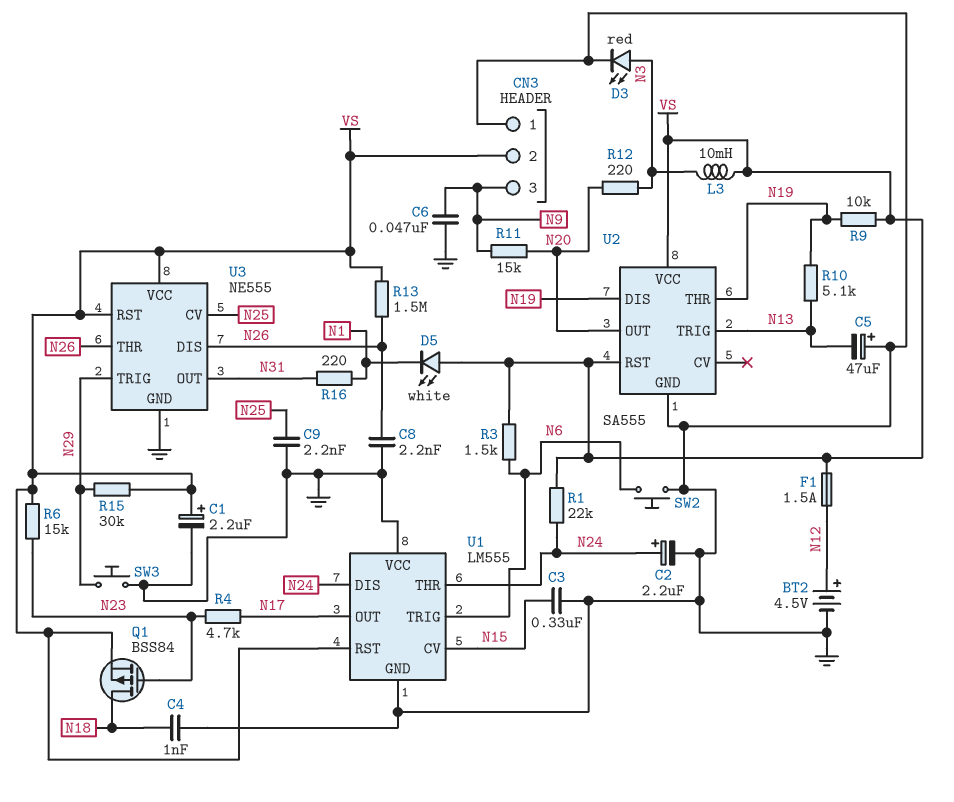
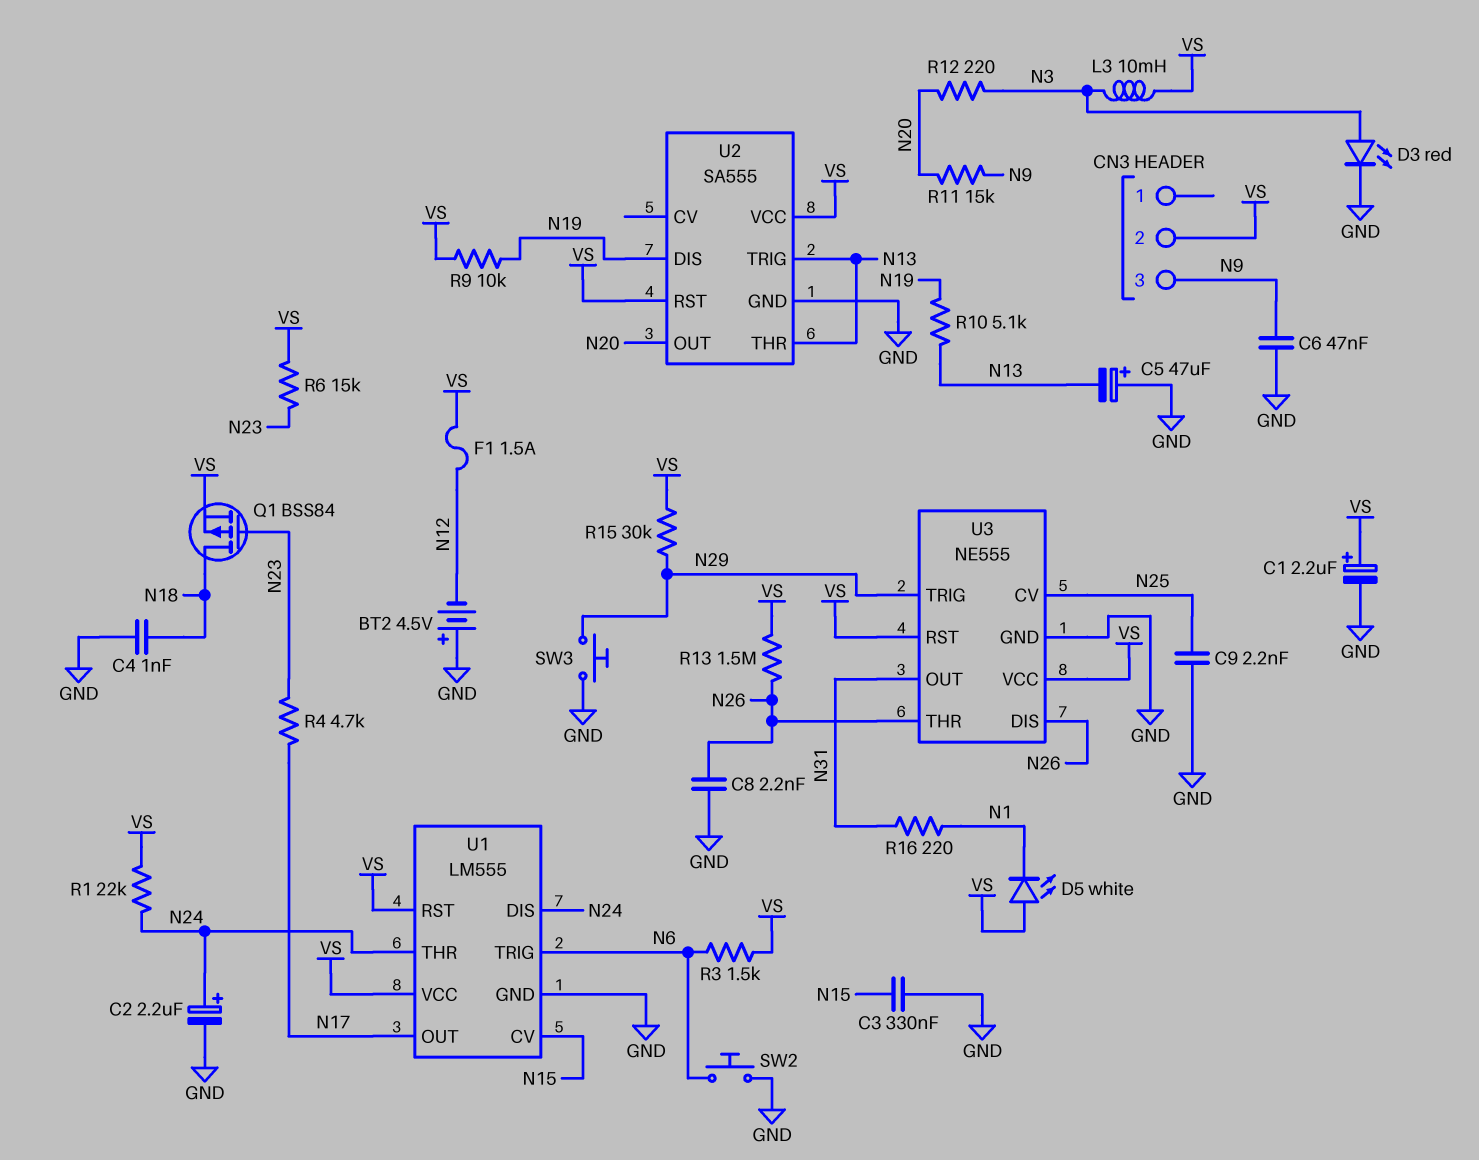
BT2: 4.5V (plus N12, minus GND) -> 4.5V (plus GND, minus N12)
CN3 pin 1: GND -> none
U1 pin VCC: GND -> VS
U2 pin THR: N19 -> N13

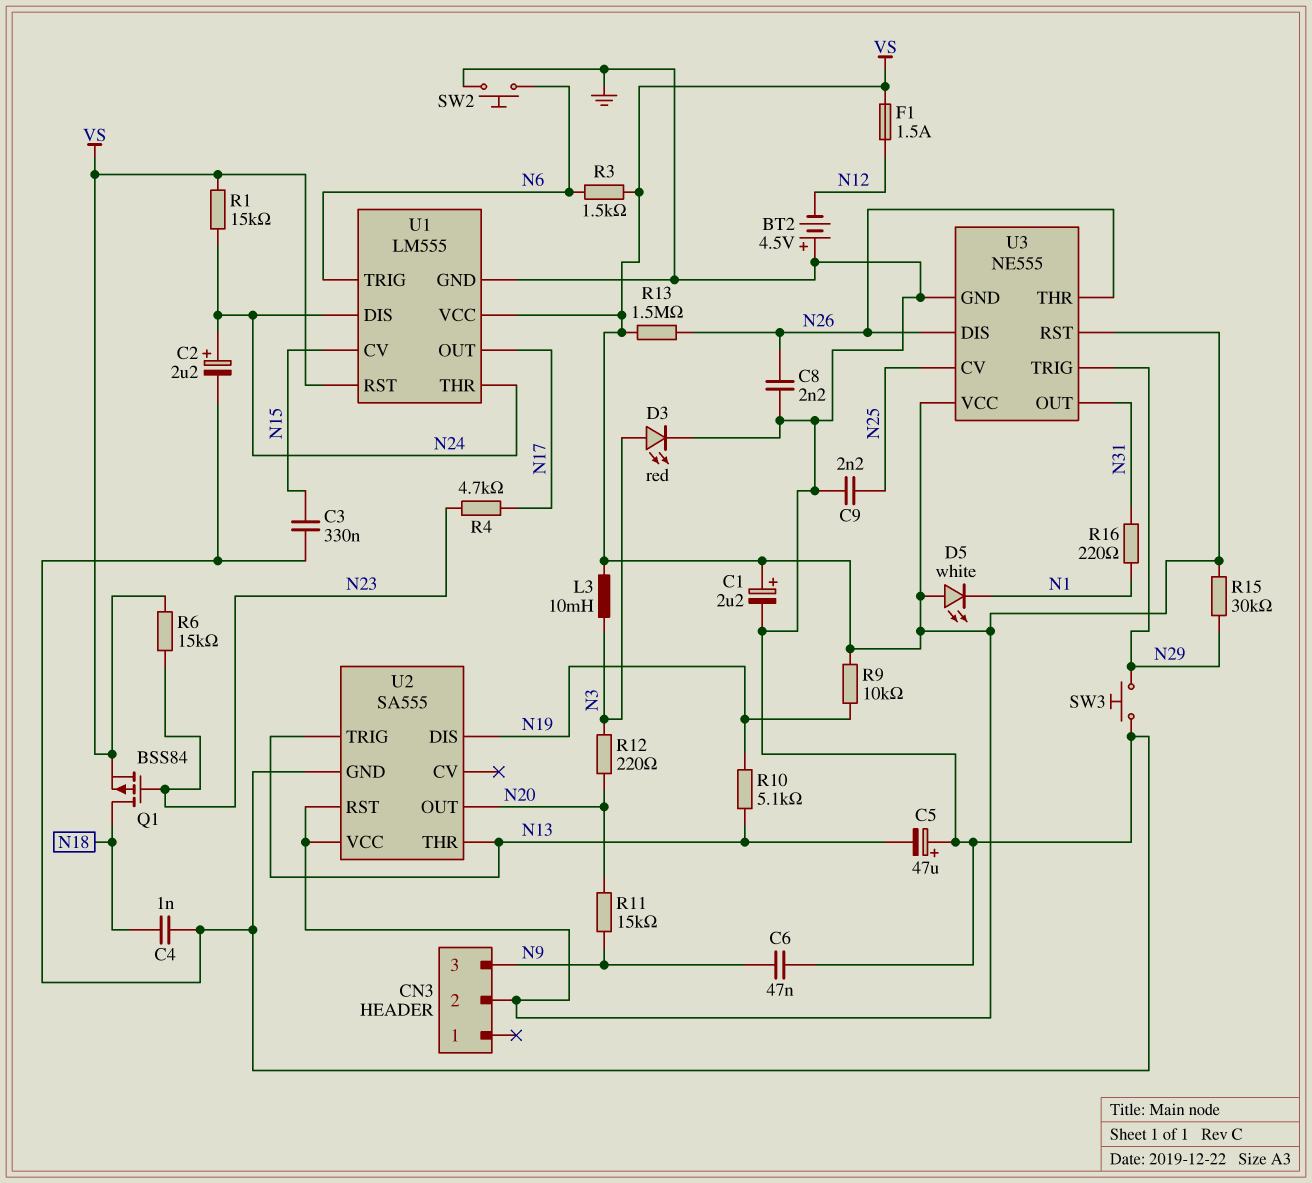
R1: 22k (N24, VS) -> 15k (N24, VS)

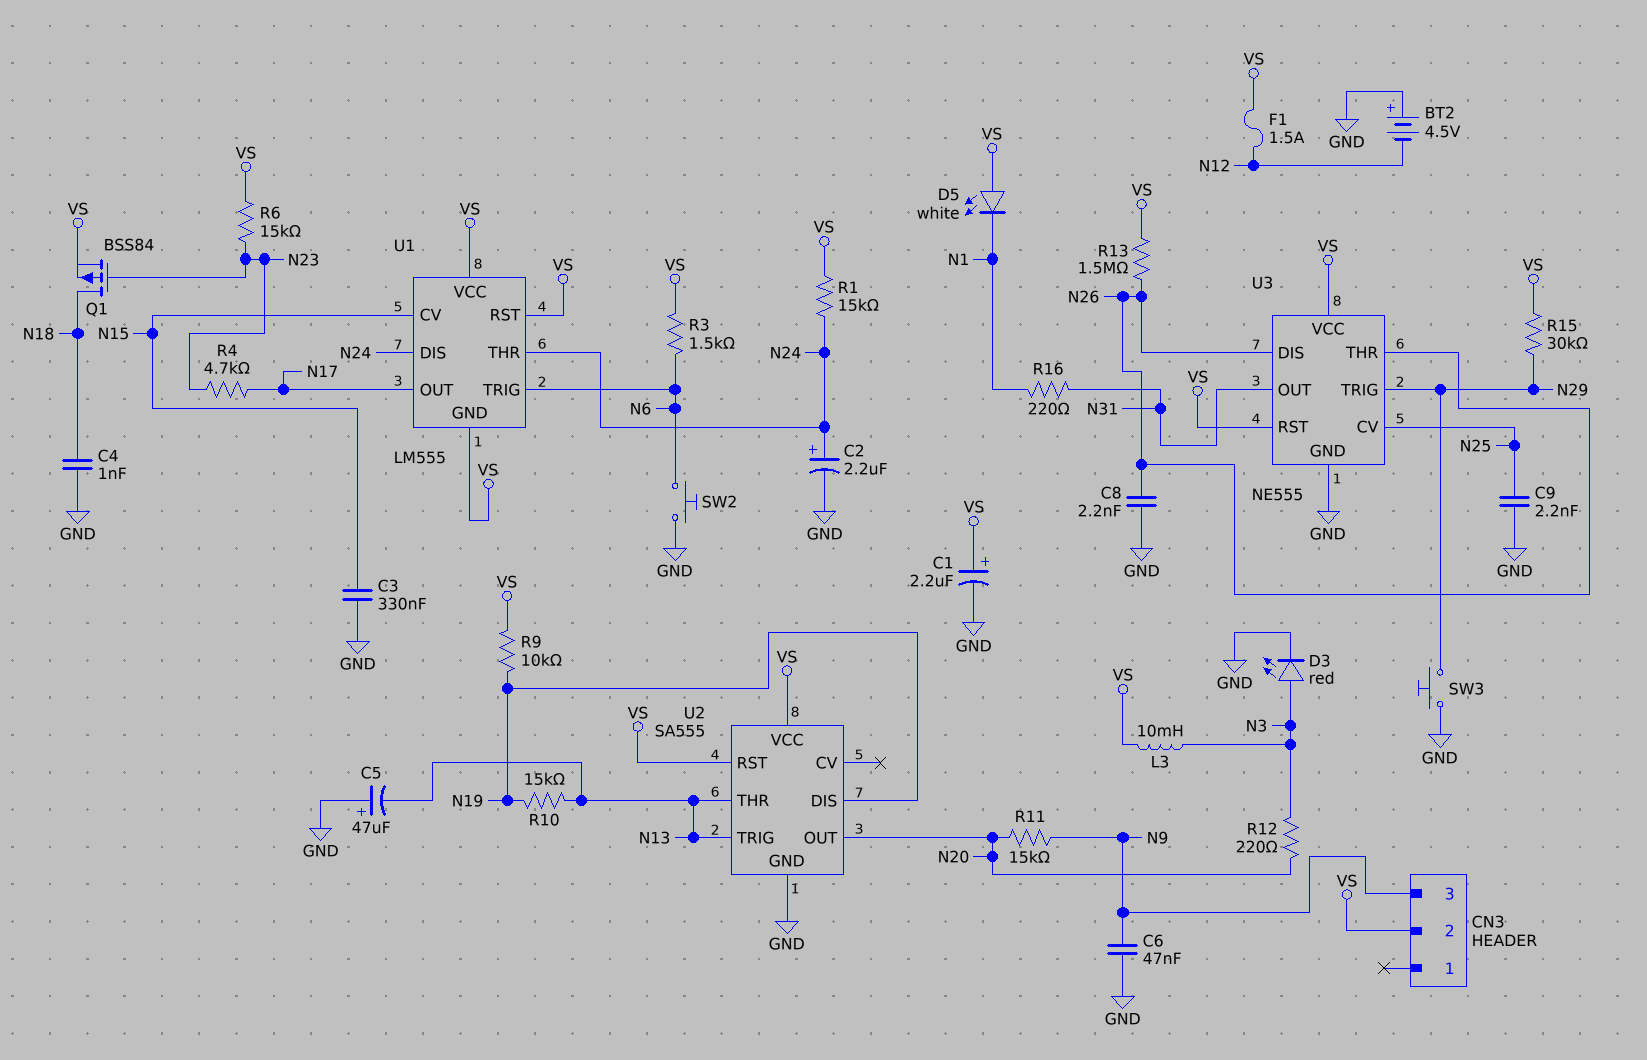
R10: 5.1k (N13, N19) -> 15k (N13, N19)
U1 pin GND: GND -> VS

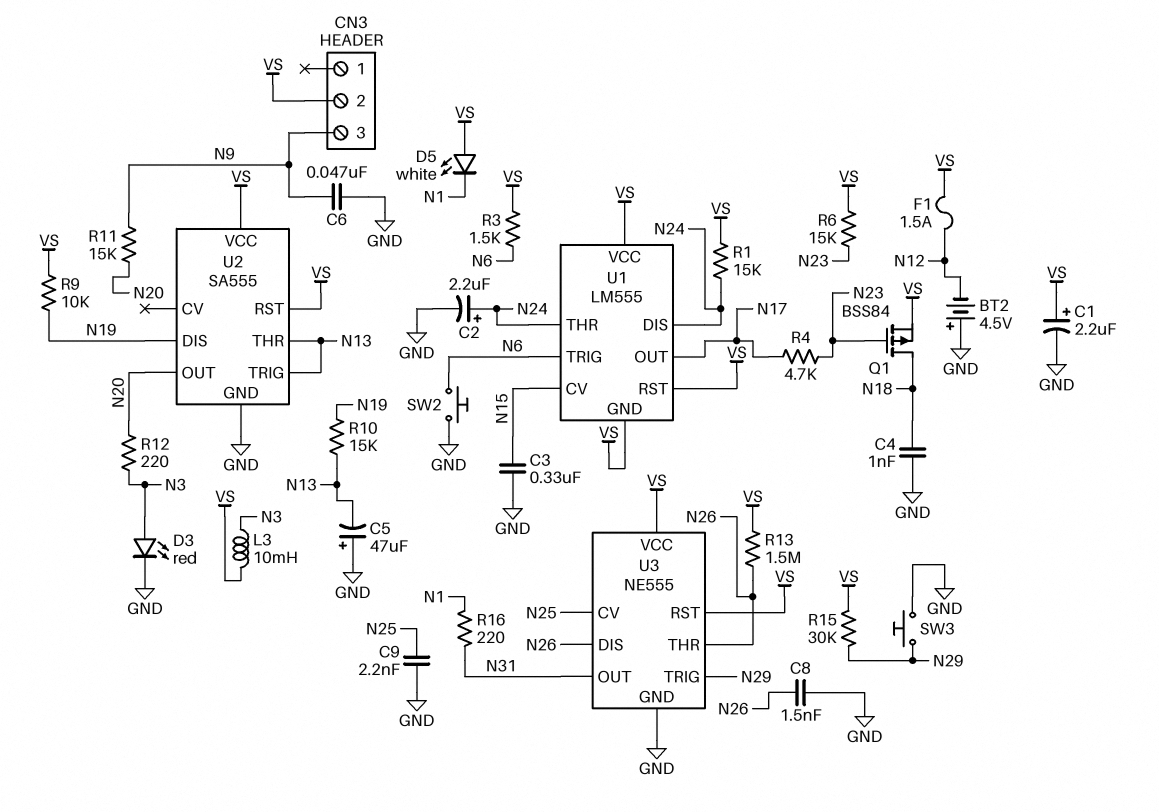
C8: 2.2nF (GND, N26) -> 1.5nF (GND, N26)

